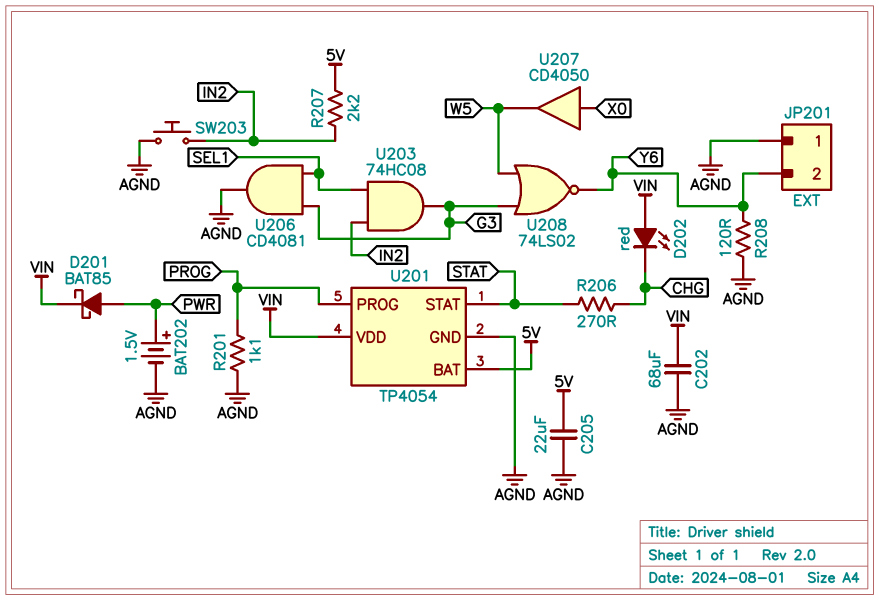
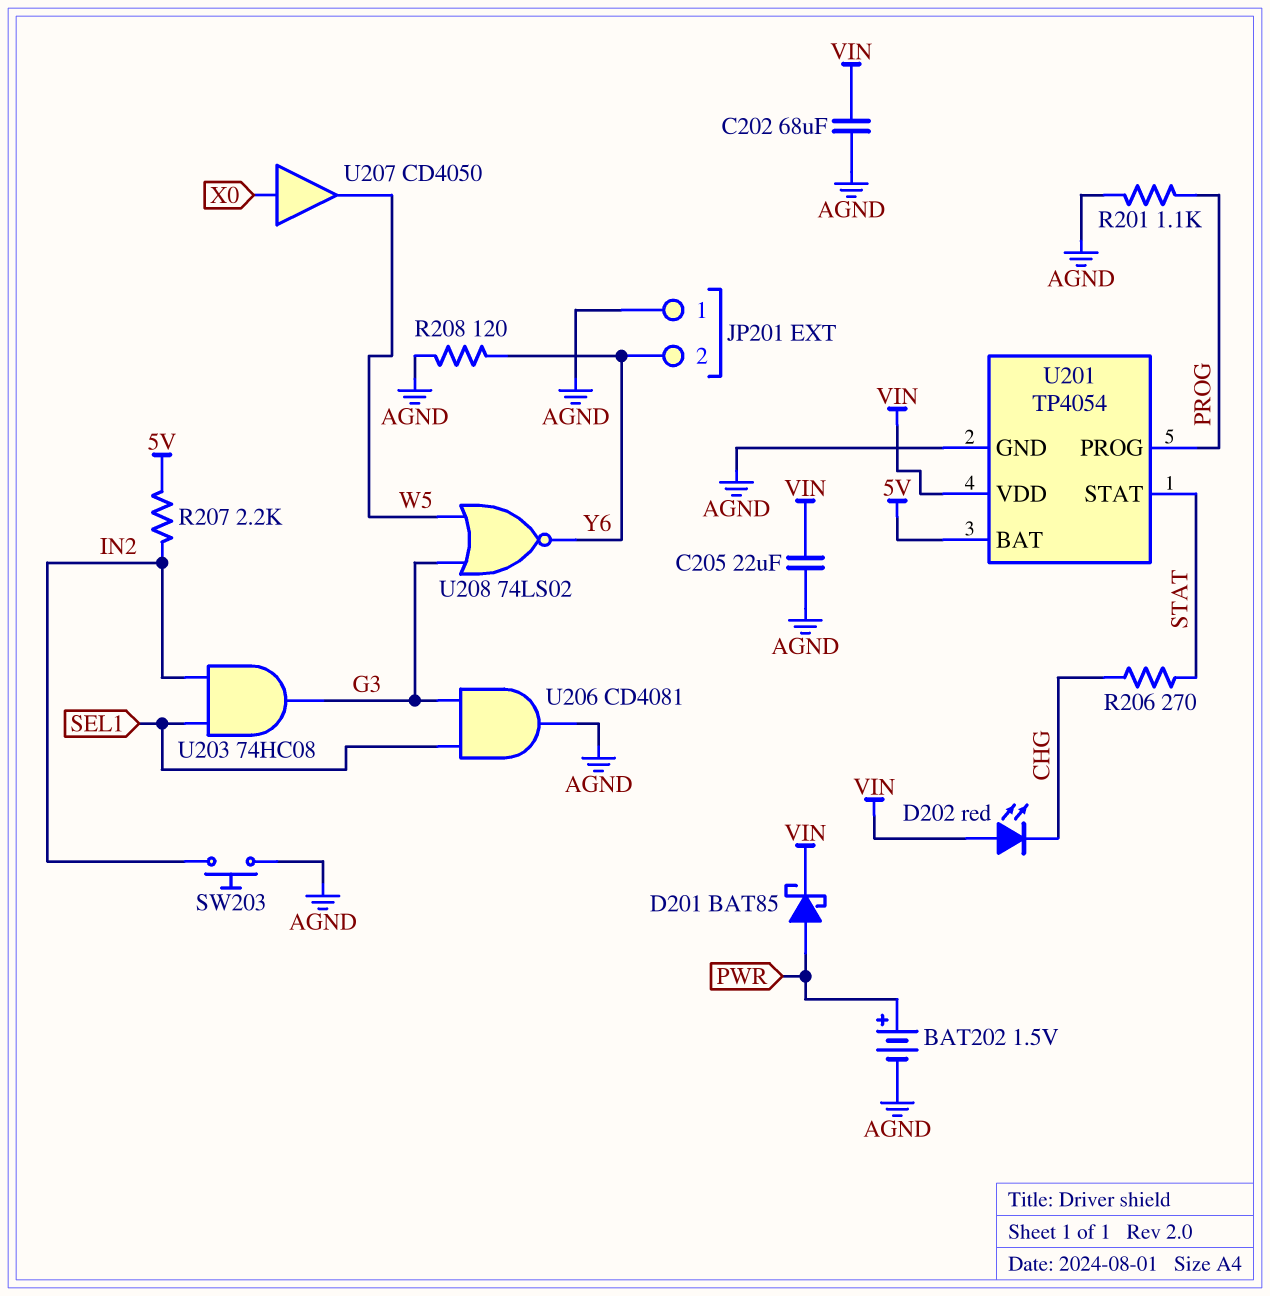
C205: 22uF (5V, AGND) -> 22uF (AGND, VIN)

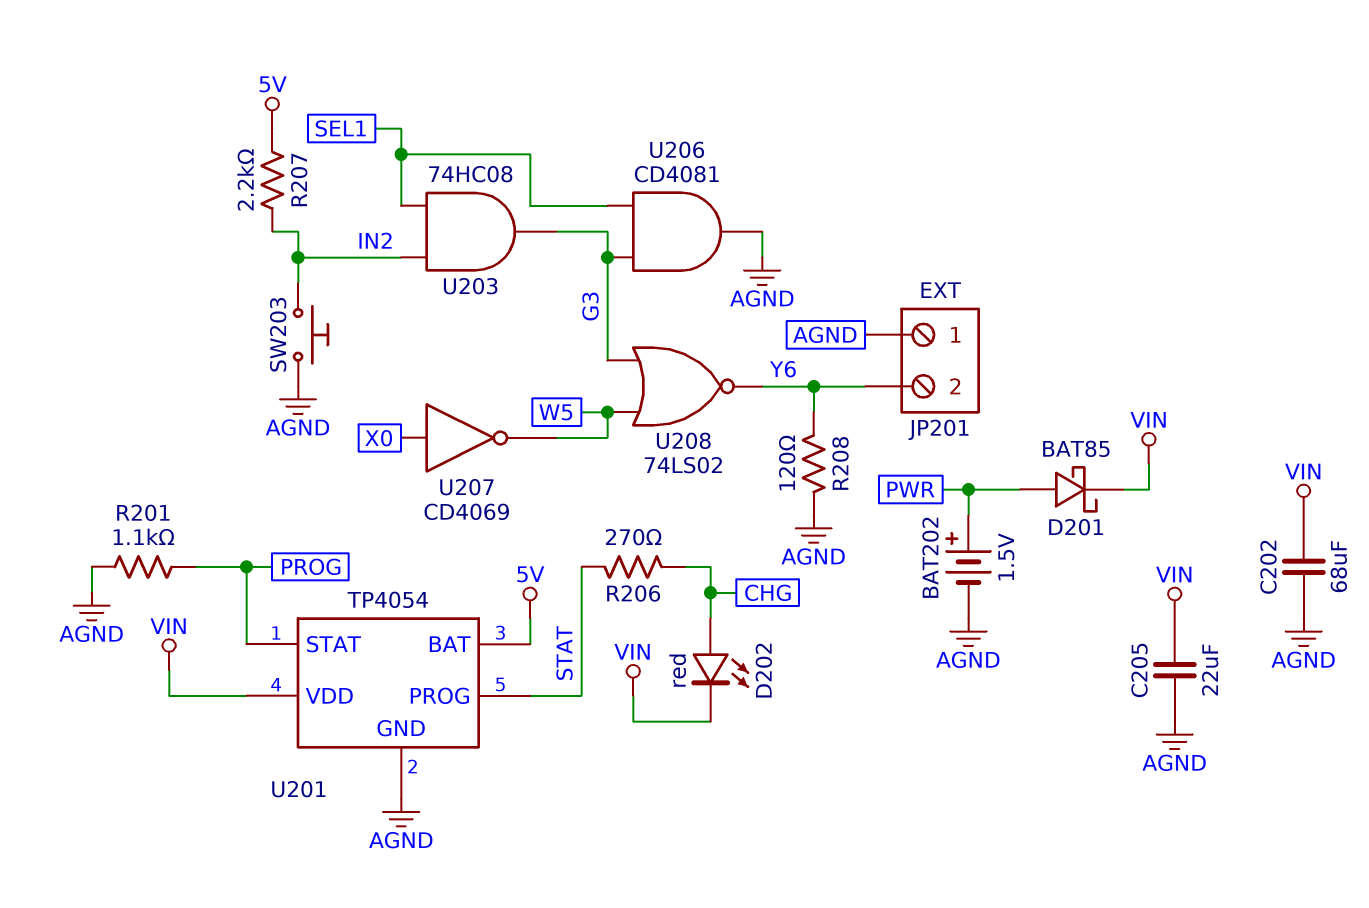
D202: LED red (A VIN, K CHG) -> LED red (A CHG, K VIN)
U201 pin PROG: PROG -> STAT
U201 pin STAT: STAT -> PROG
U207: buffer CD4050 (in X0, out W5) -> NOT CD4069 (in X0, out W5)

